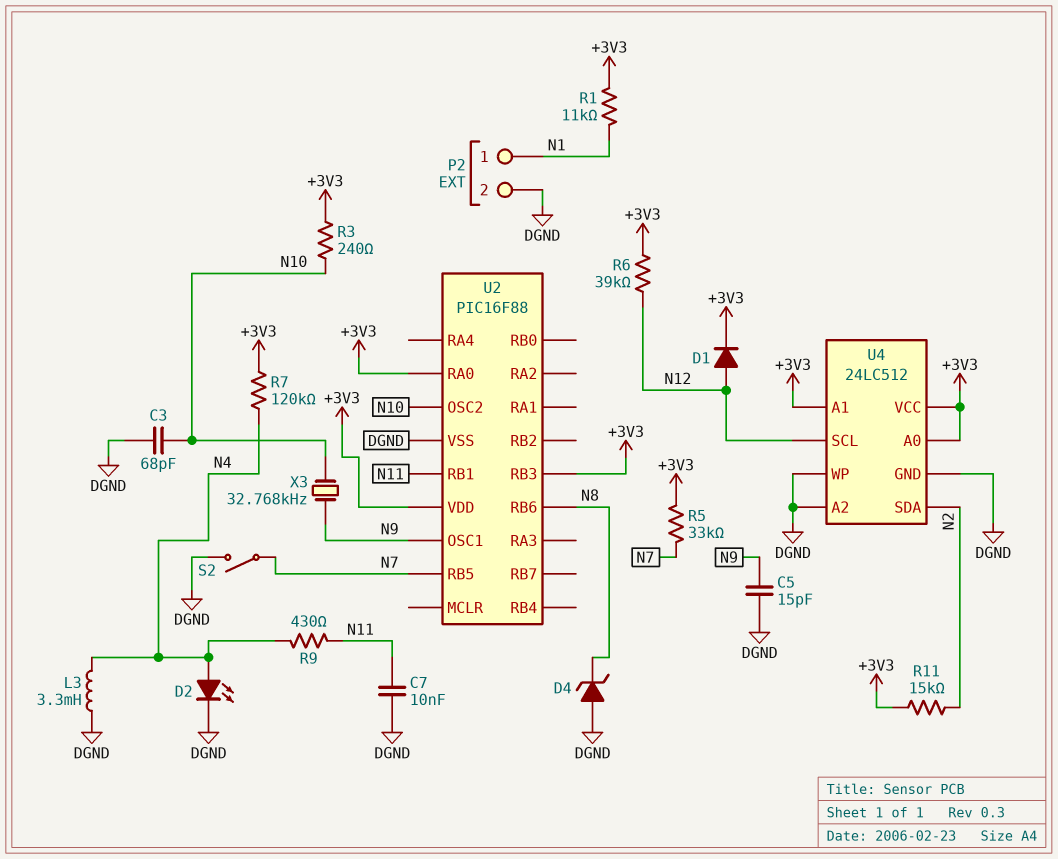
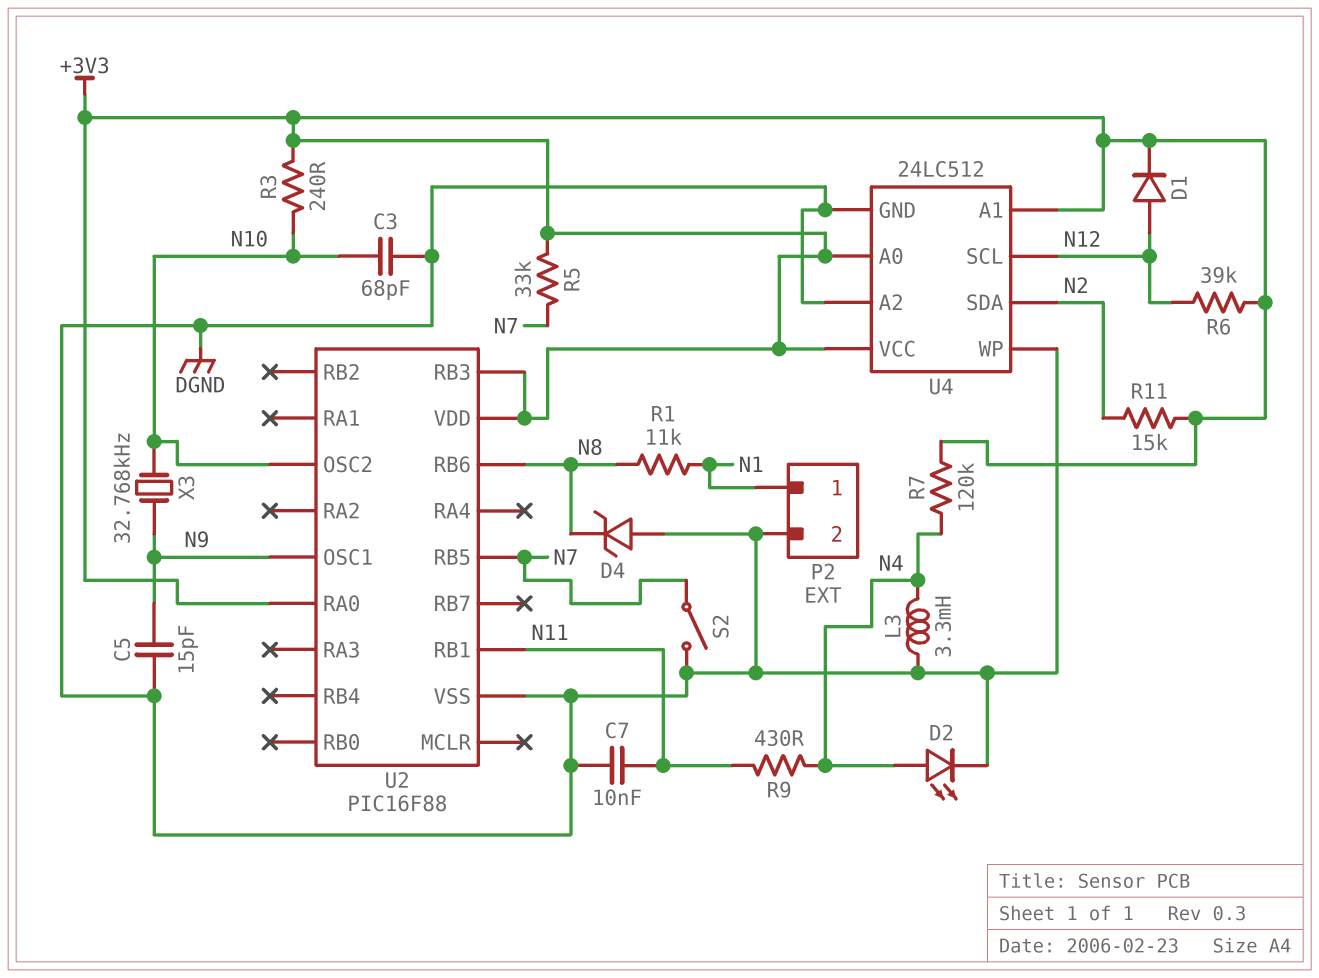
R1: 11k (+3V3, N1) -> 11k (N1, N8)

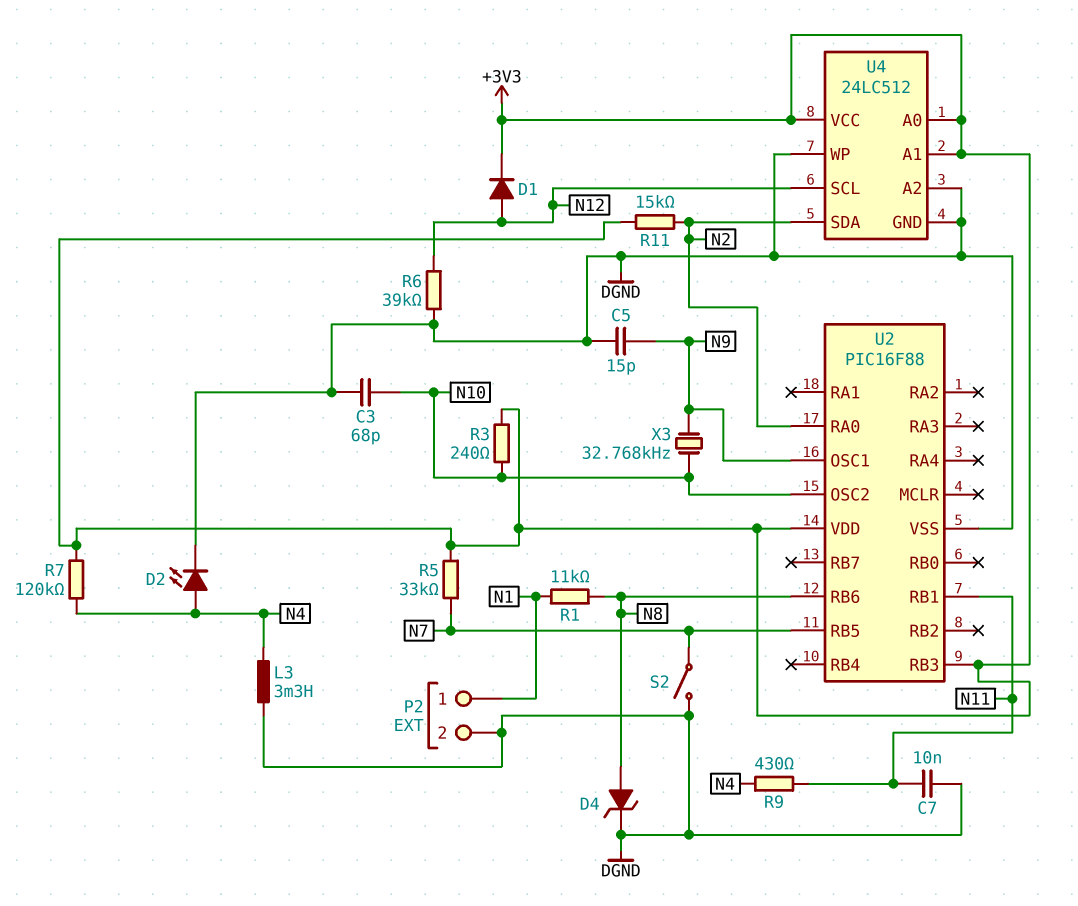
D4: zener (A DGND, K N8) -> zener (A N8, K DGND)
R6: 39k (+3V3, N12) -> 39k (DGND, N12)
U2 pin RA0: +3V3 -> N2

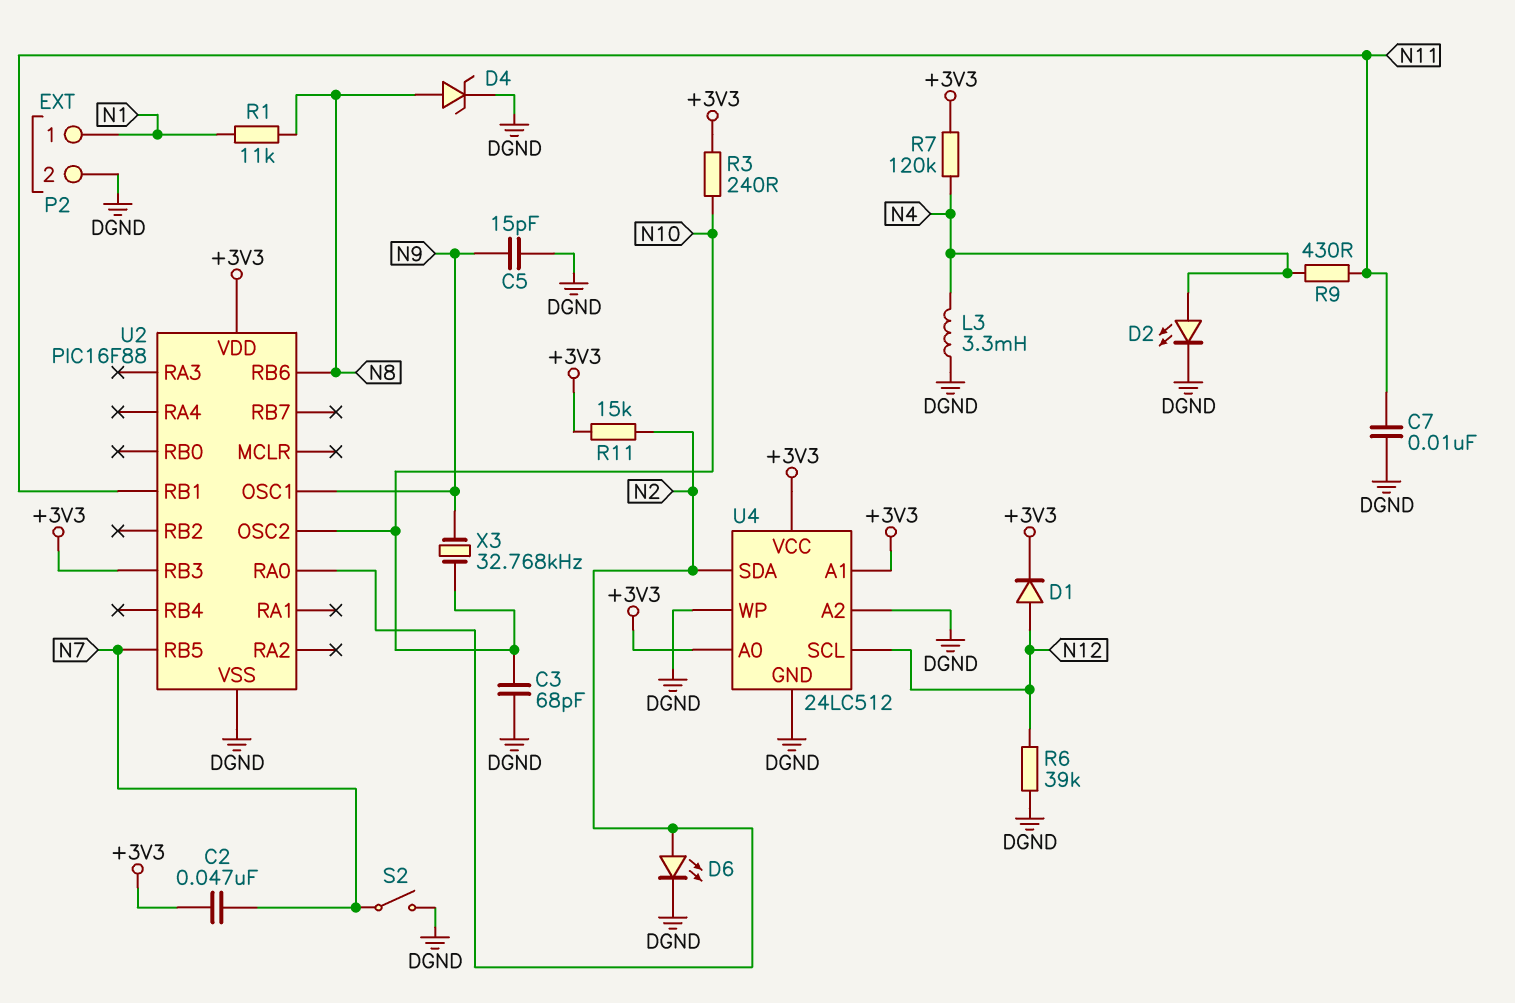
C2: none -> 47nF (+3V3, N7)
D6: none -> LED (A N2, K DGND)
R5: 33k (+3V3, N7) -> none

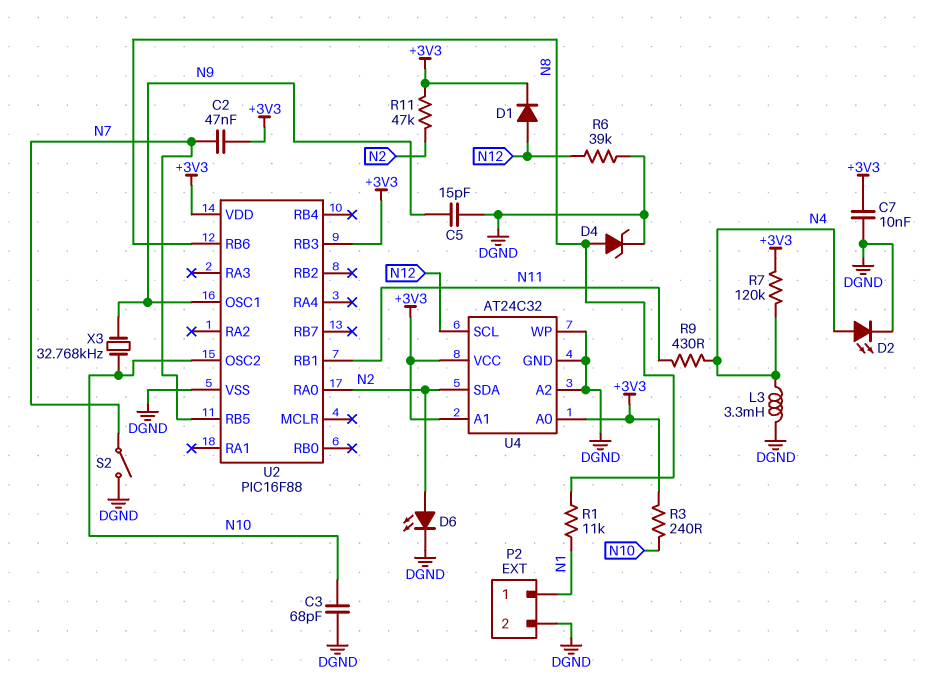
C7: 10nF (DGND, N11) -> 10nF (+3V3, DGND)
R11: 15k (+3V3, N2) -> 47k (+3V3, N2)
U4: 24LC512 -> AT24C32

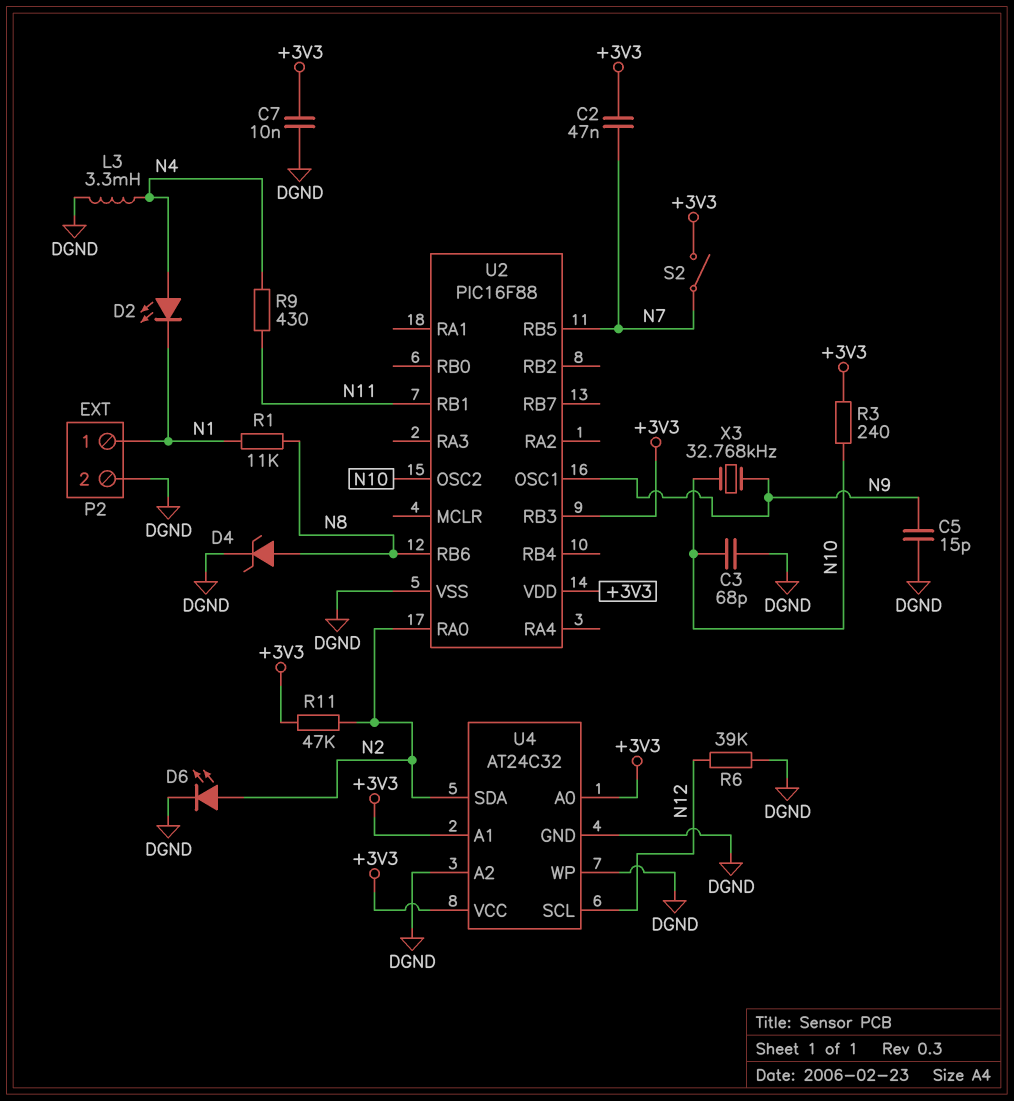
D1: diode (A N12, K +3V3) -> none
D2: LED (A N4, K DGND) -> LED (A N4, K N1)
R7: 120k (+3V3, N4) -> none
S2: switch (DGND, N7) -> switch (+3V3, N7)

